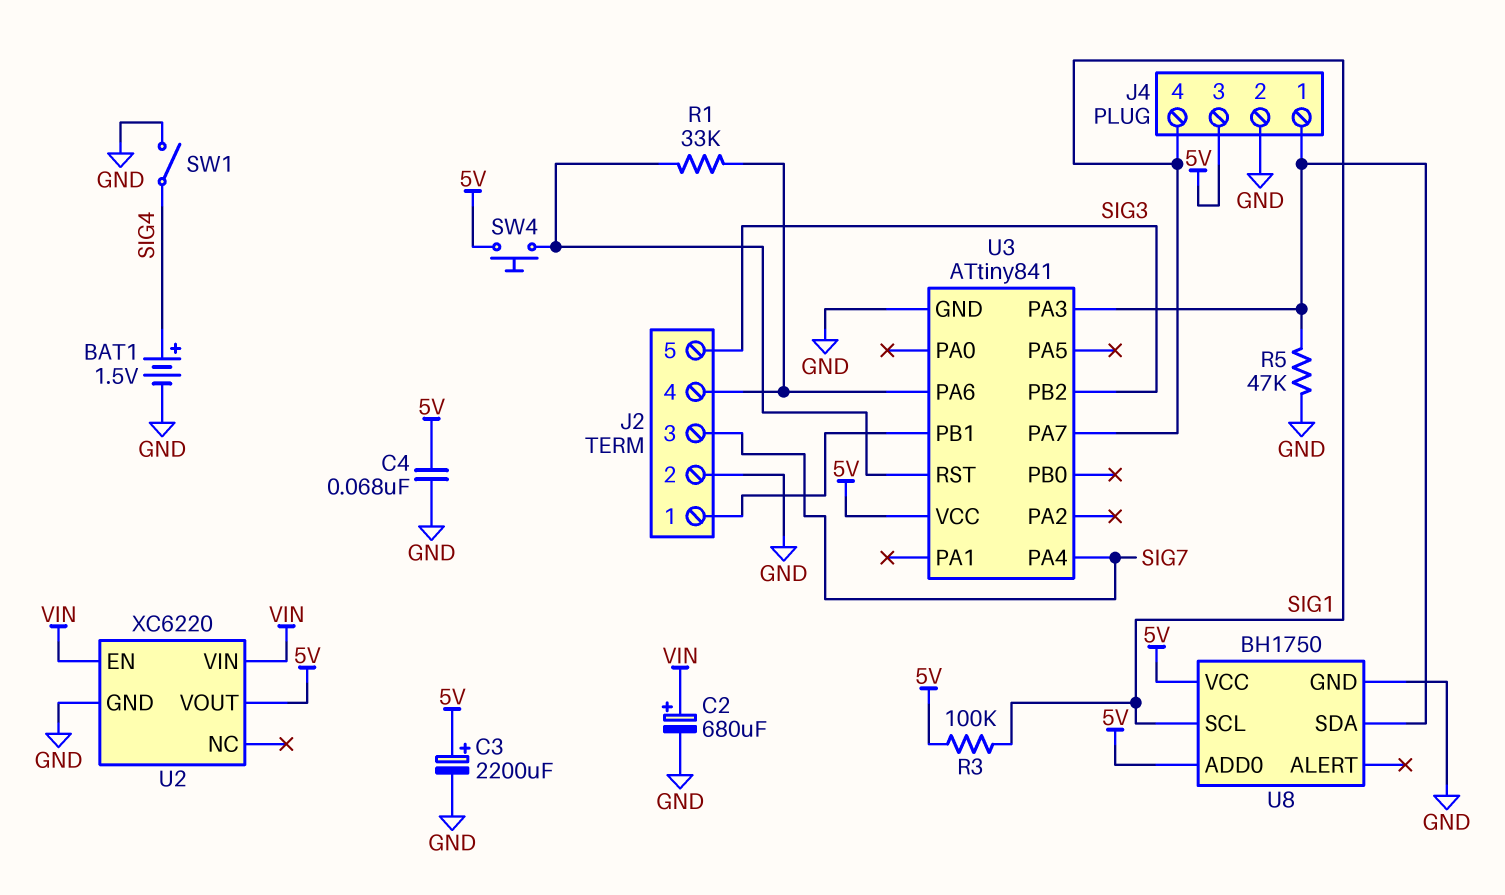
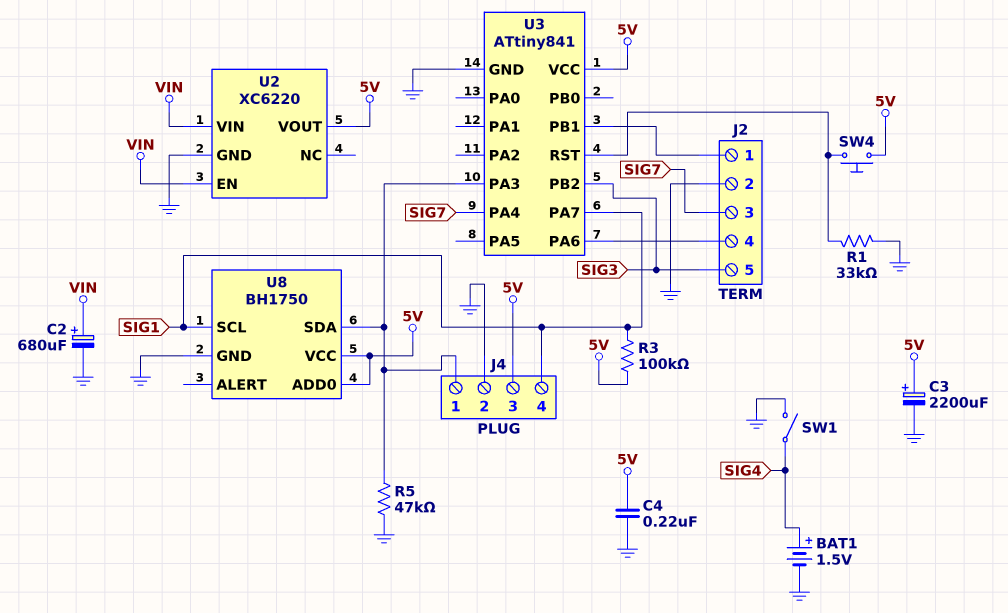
C4: 68nF (5V, GND) -> 220nF (5V, GND)
R1: 33k (J2/4, U3/RST) -> 33k (GND, U3/RST)

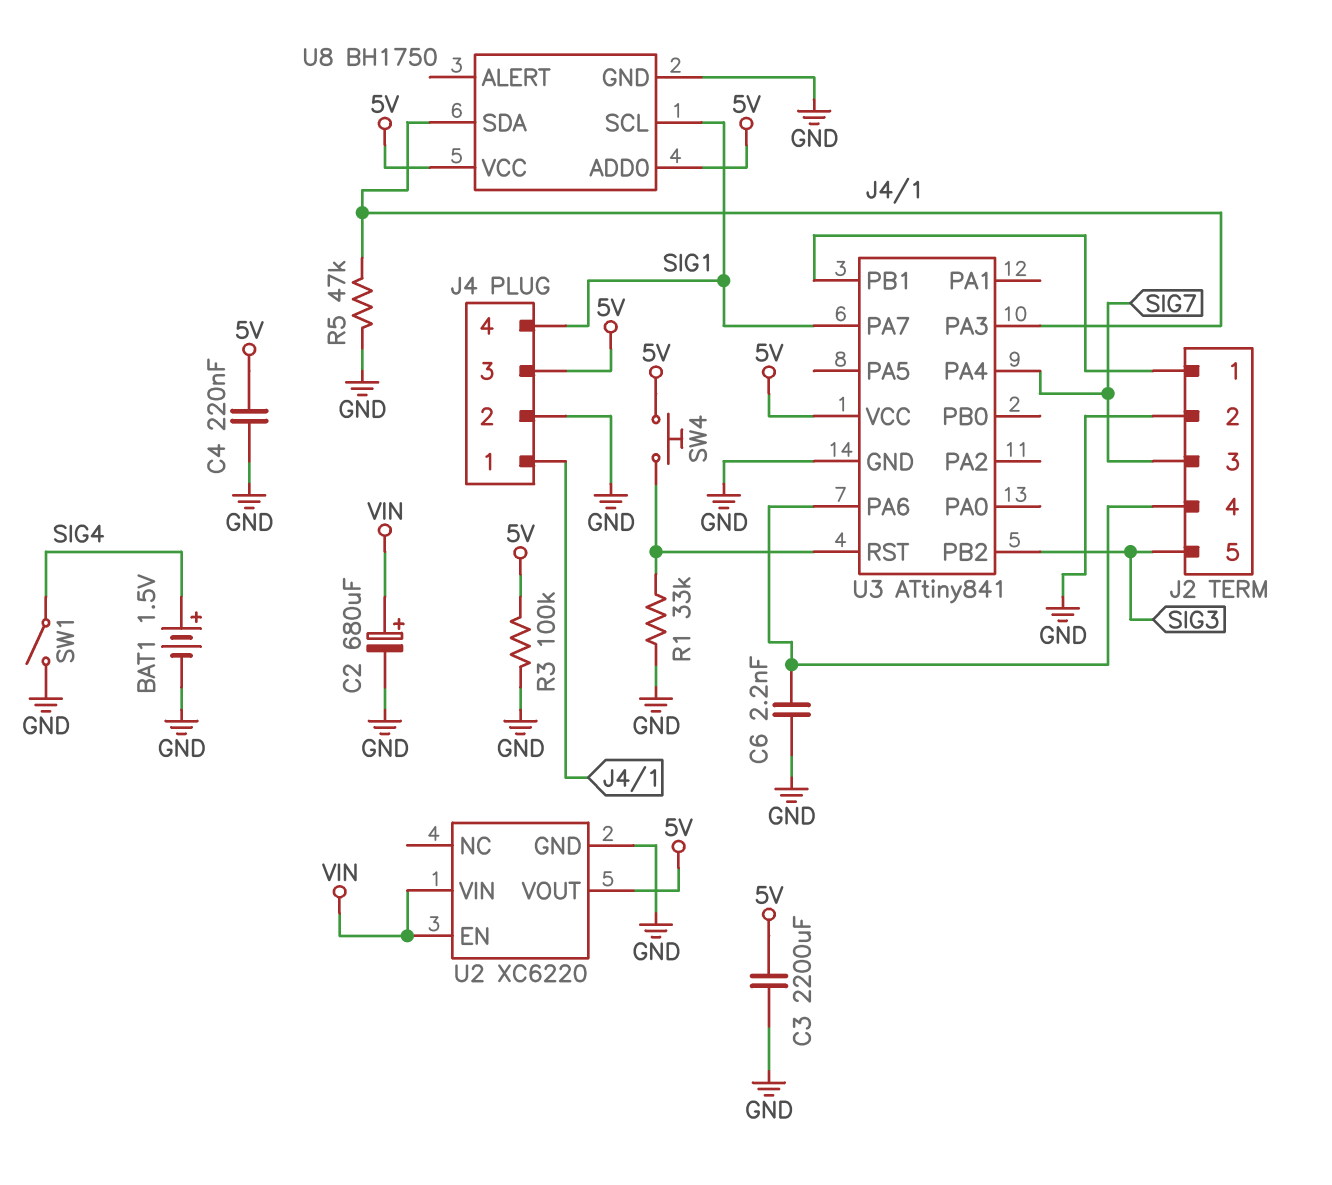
C3: 2200uF (plus 5V, minus GND) -> 2200uF (5V, GND)
C6: none -> 2.2nF (GND, J2/4)
R3: 100k (5V, SIG1) -> 100k (5V, GND)

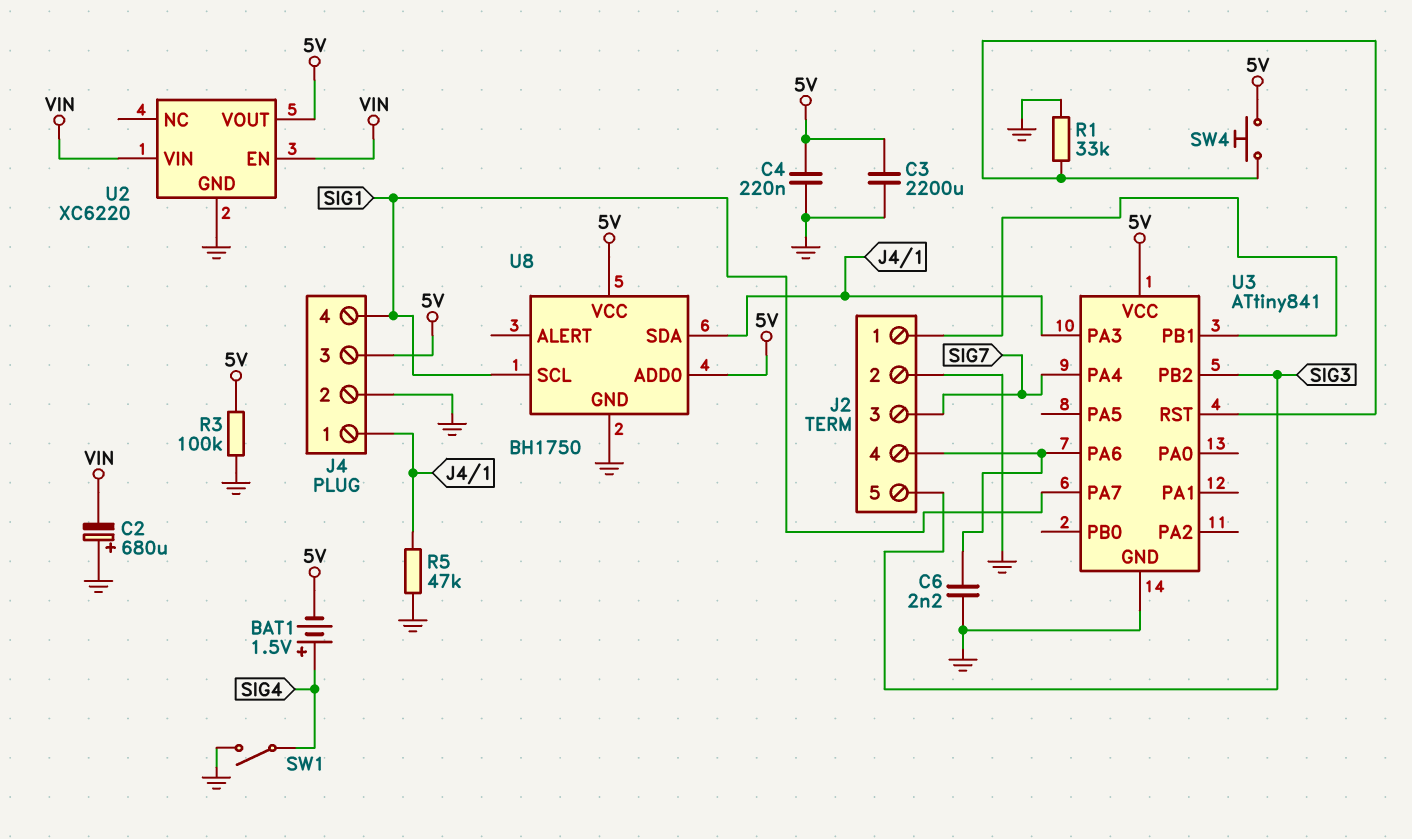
BAT1: 1.5V (plus SIG4, minus GND) -> 1.5V (plus SIG4, minus 5V)
C2: 680uF (plus VIN, minus GND) -> 680uF (plus GND, minus VIN)

